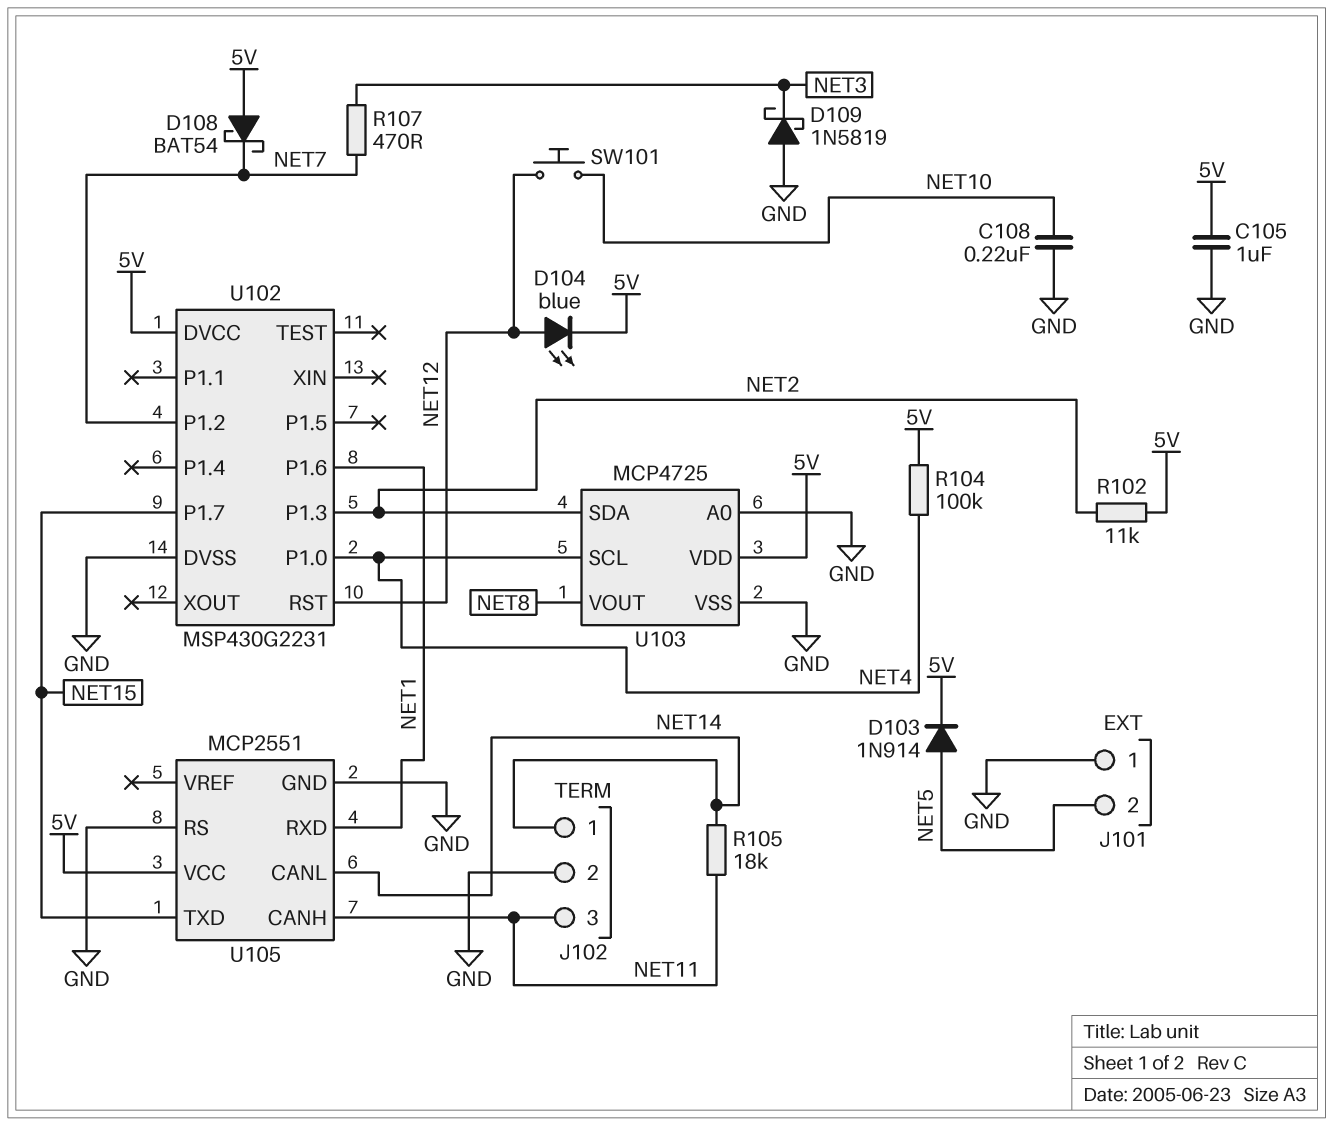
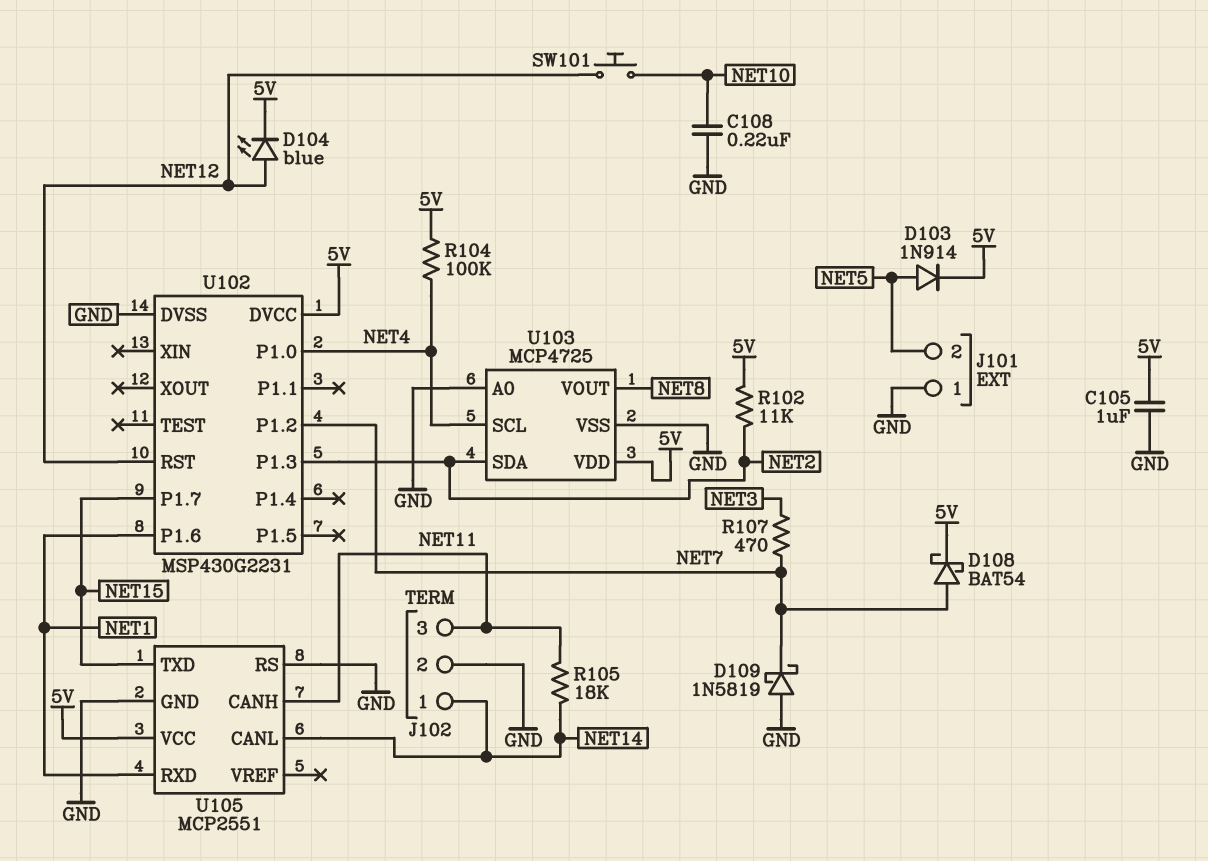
D108: schottky BAT54 (A 5V, K NET7) -> schottky BAT54 (A NET7, K 5V)
D109: schottky 1N5819 (A GND, K NET3) -> schottky 1N5819 (A GND, K NET7)

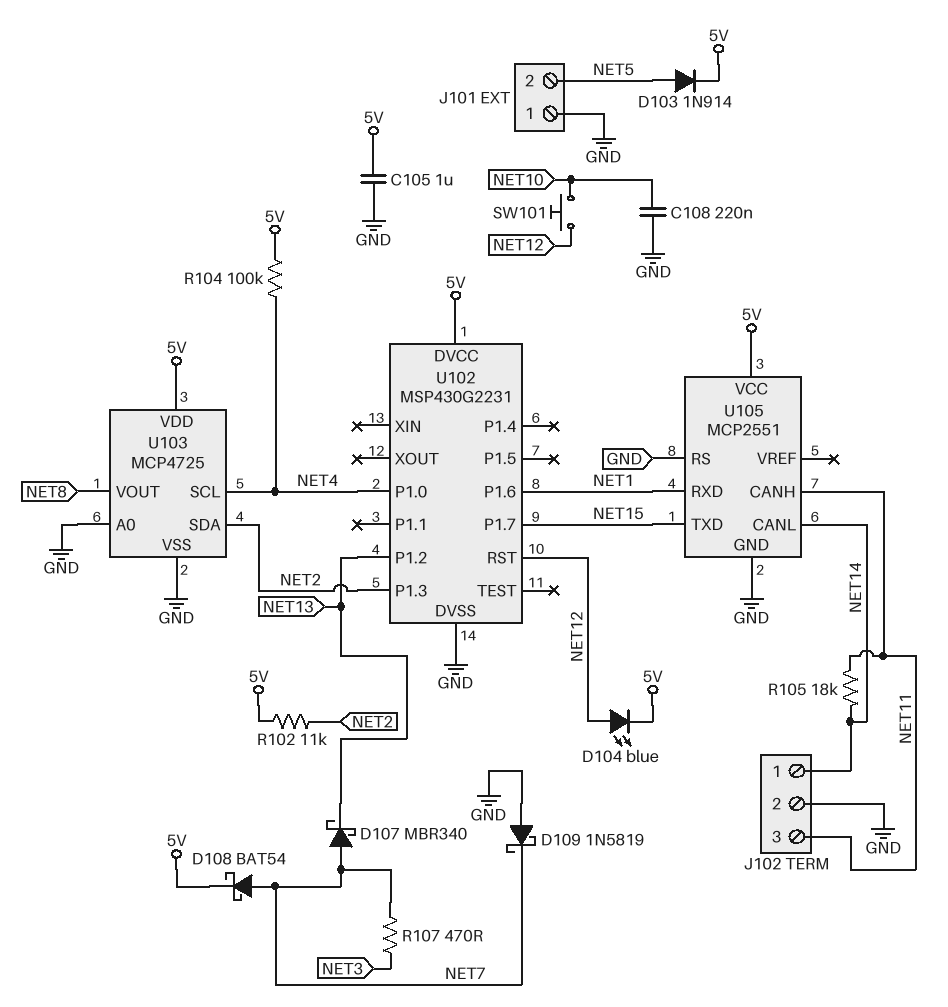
D107: none -> schottky MBR340 (A NET7, K NET13)
U102 pin P1.2: NET7 -> NET13

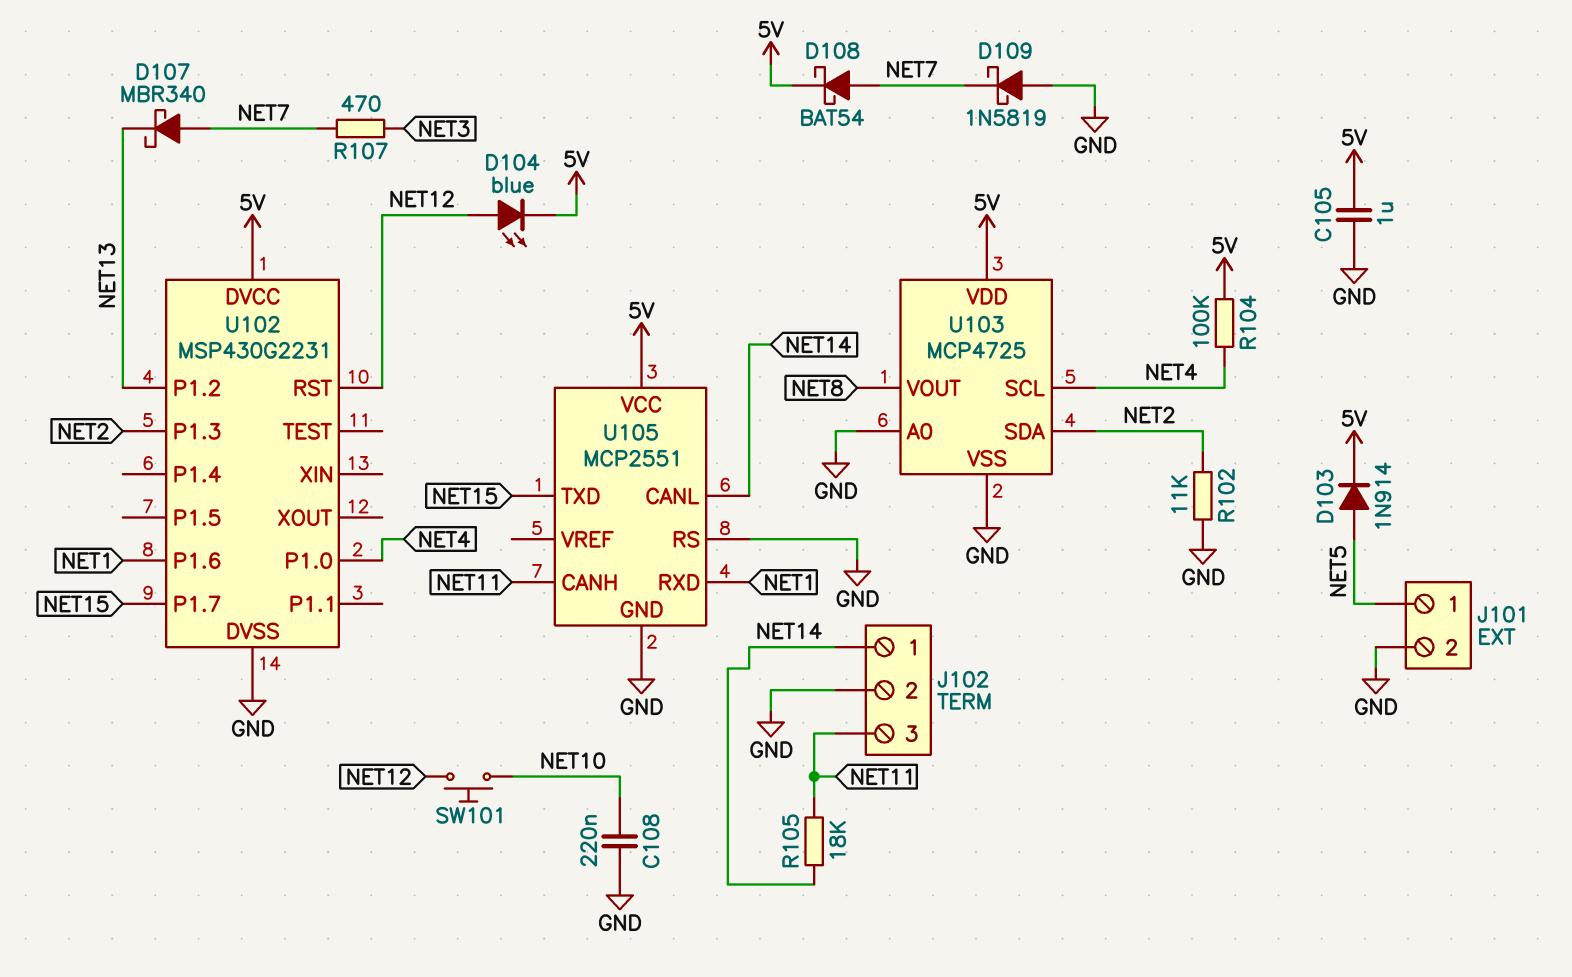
J101 pin 1: GND -> NET5
J101 pin 2: NET5 -> GND
R102: 11k (5V, NET2) -> 11k (GND, NET2)

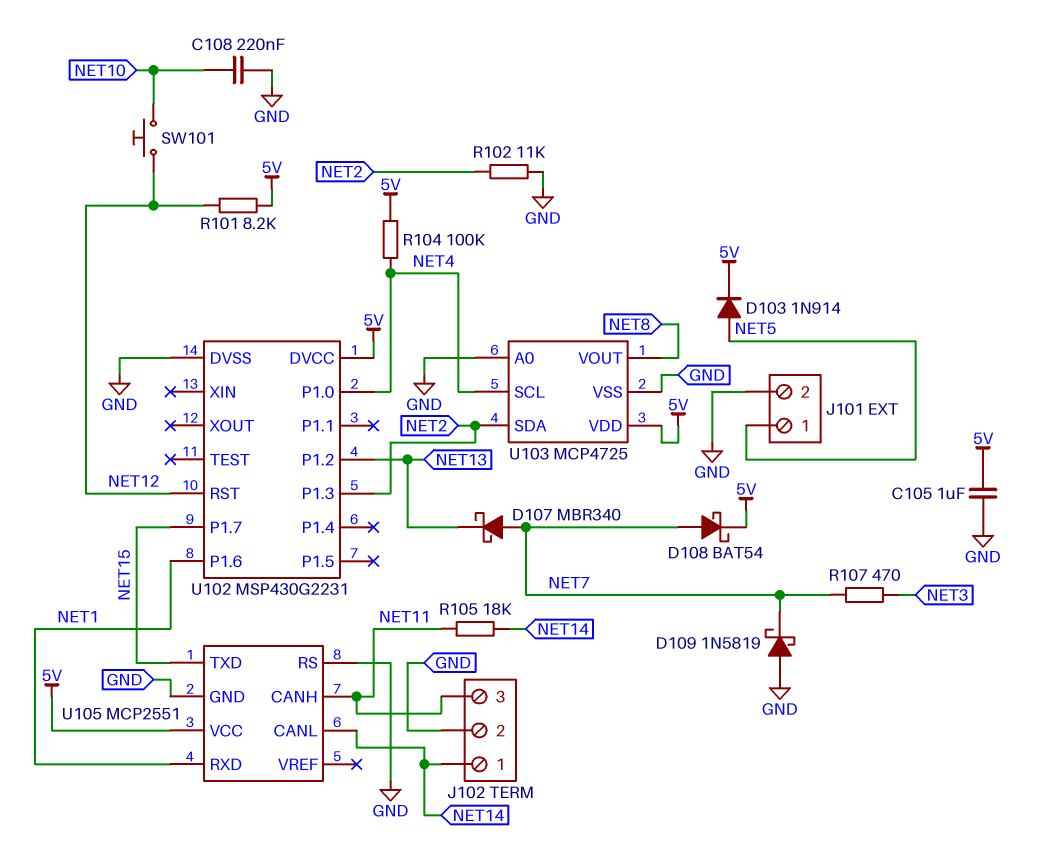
D104: LED blue (A NET12, K 5V) -> none
R101: none -> 8.2k (5V, NET12)

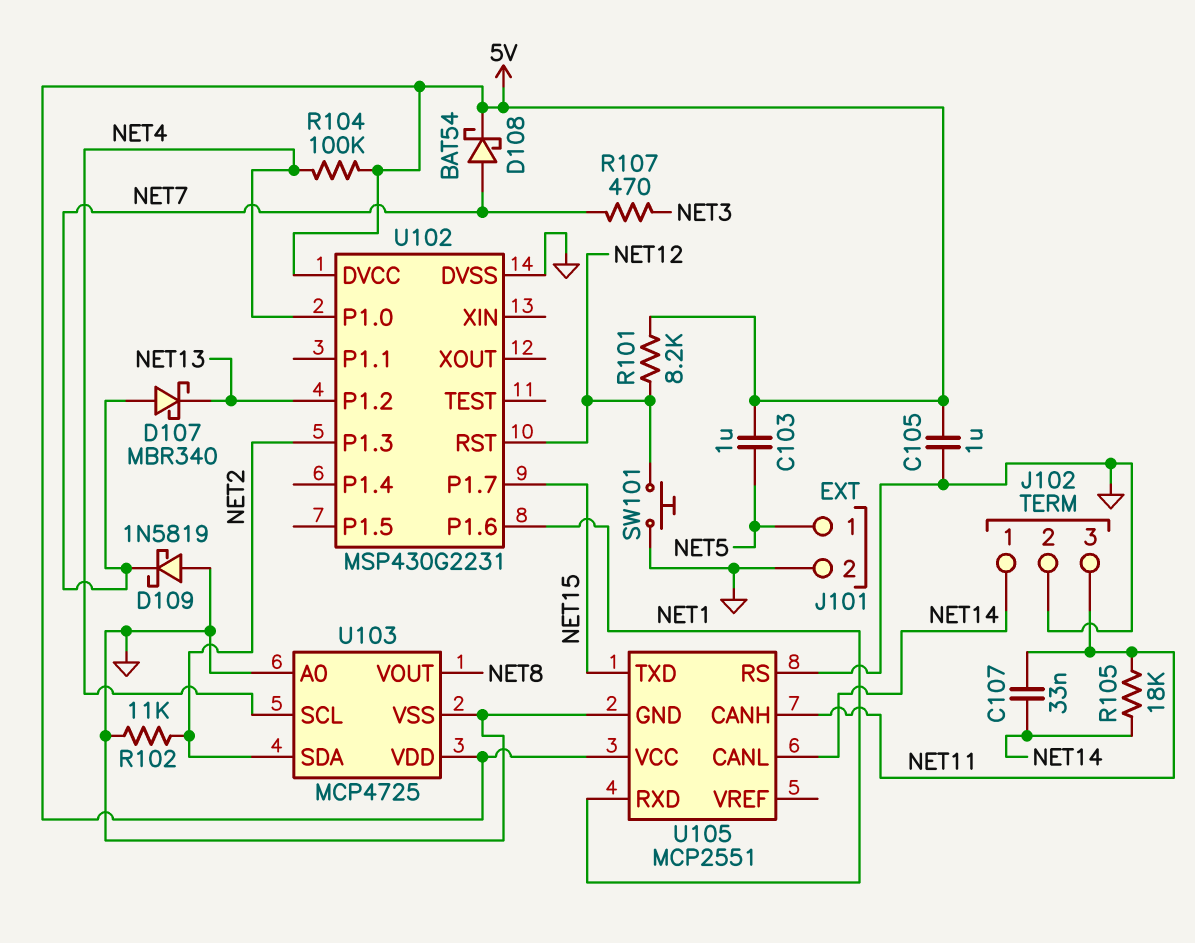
C103: none -> 1uF (5V, NET5)
C107: none -> 33nF (NET11, NET14)
C108: 220nF (GND, NET10) -> none
D103: diode 1N914 (A NET5, K 5V) -> none
SW101: button (NET10, NET12) -> button (GND, NET12)

